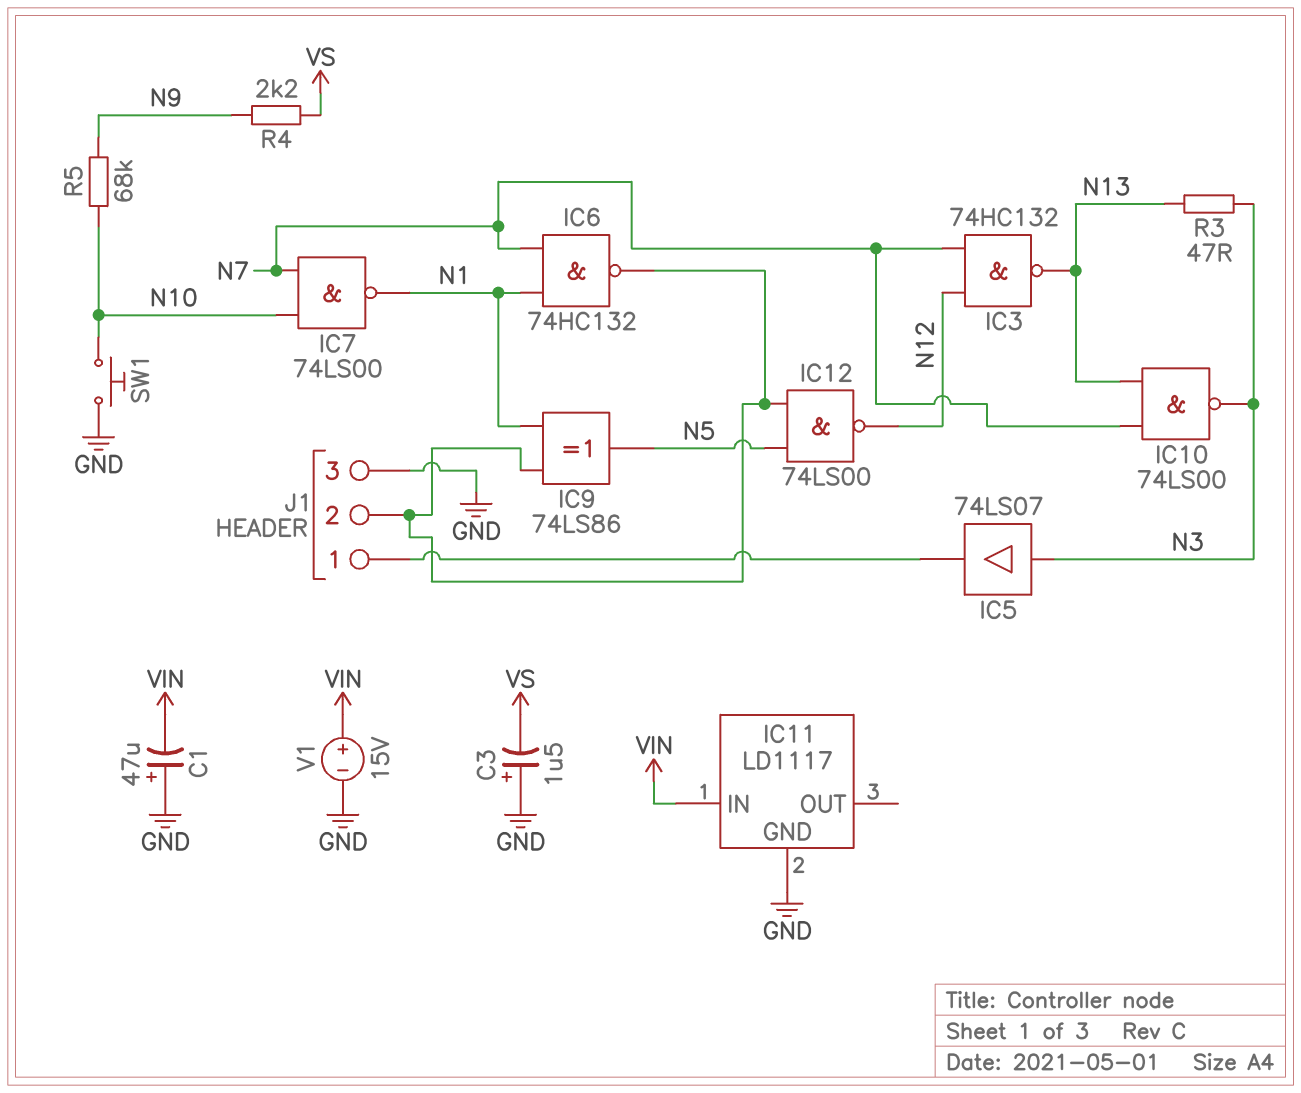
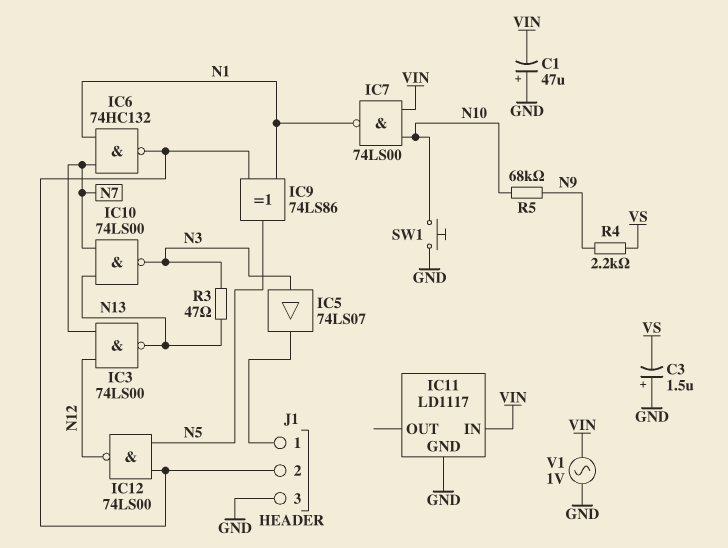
IC3: NAND 74HC132 (in N7, in N12, out N13) -> NAND 74LS00 (in N7, in N12, out N13)
IC7: NAND 74LS00 (in N7, in N10, out N1) -> NAND 74LS00 (in N10, in VIN, out N1)
V1: 15V (plus VIN, minus GND) -> AC 1V (GND, VIN)

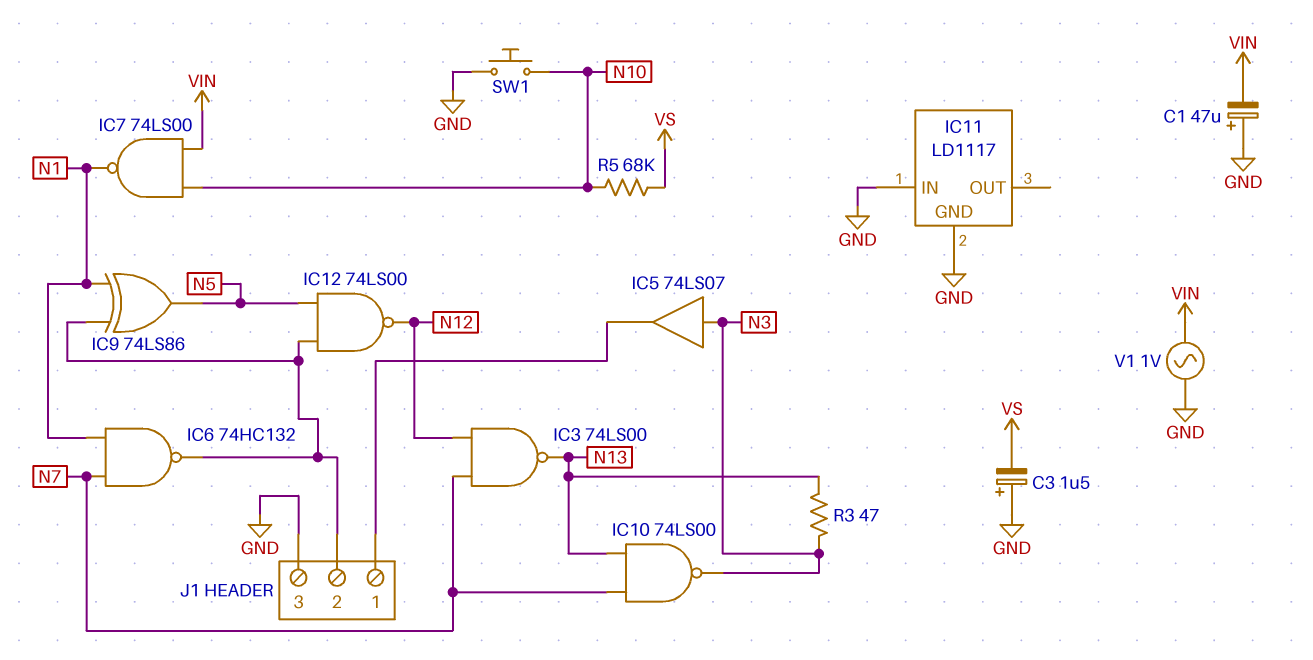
IC11 pin IN: VIN -> GND
R4: 2.2k (N9, VS) -> none
R5: 68k (N9, N10) -> 68k (N10, VS)

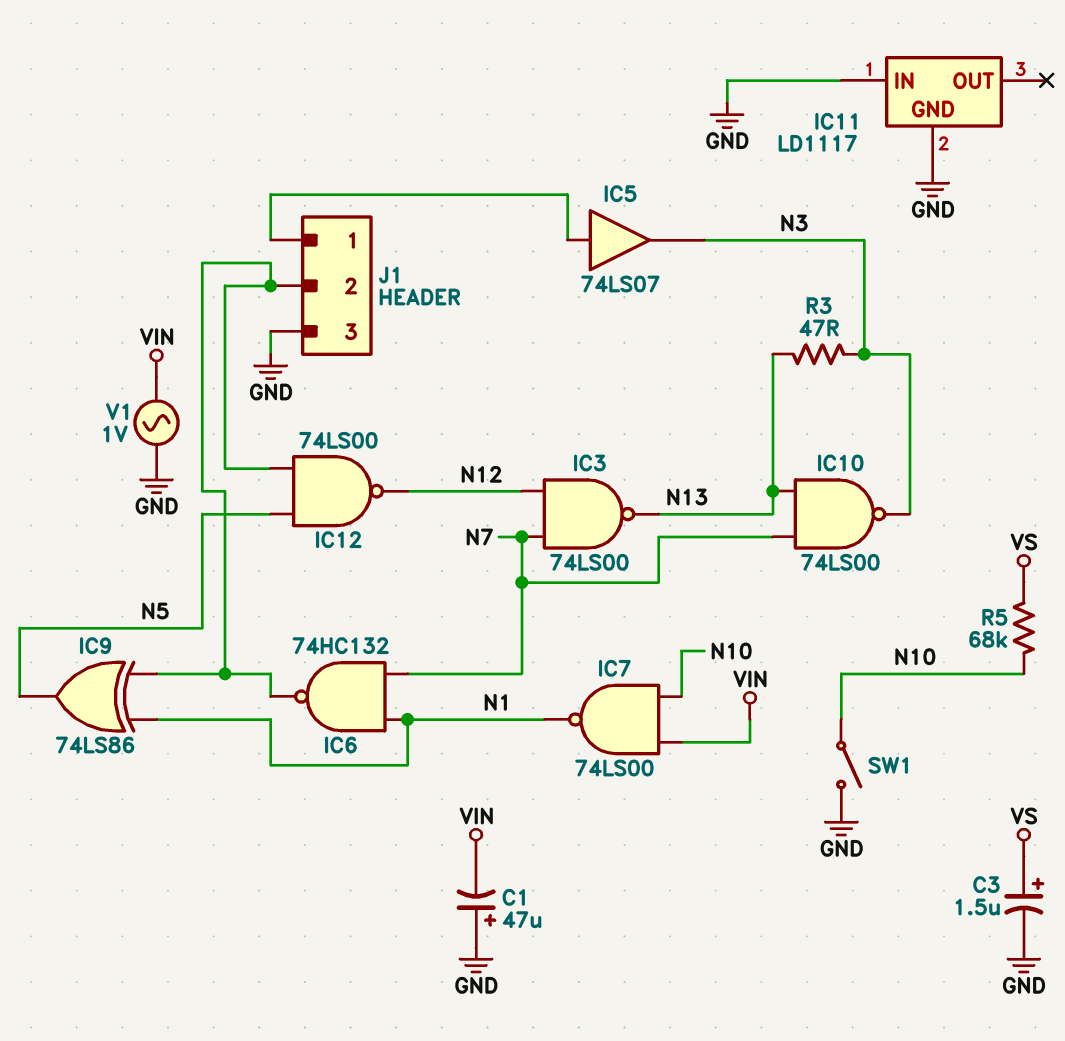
C3: 1.5uF (plus GND, minus VS) -> 1.5uF (plus VS, minus GND)
IC5: buffer 74LS07 (in N3, out J1/1) -> buffer 74LS07 (in J1/1, out N3)
SW1: button (GND, N10) -> switch (GND, N10)

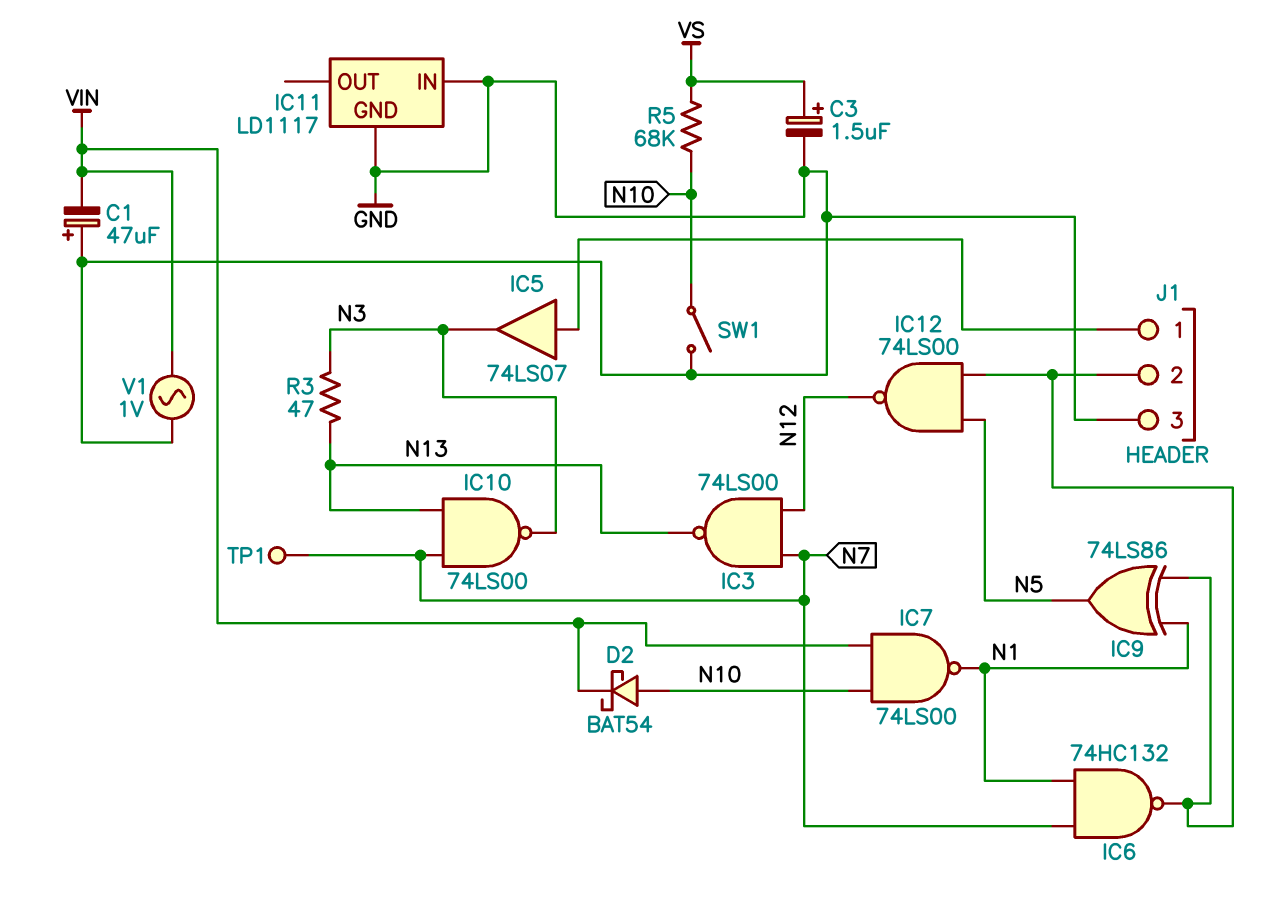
D2: none -> schottky BAT54 (A N10, K VIN)
TP1: none -> test point (N7)

